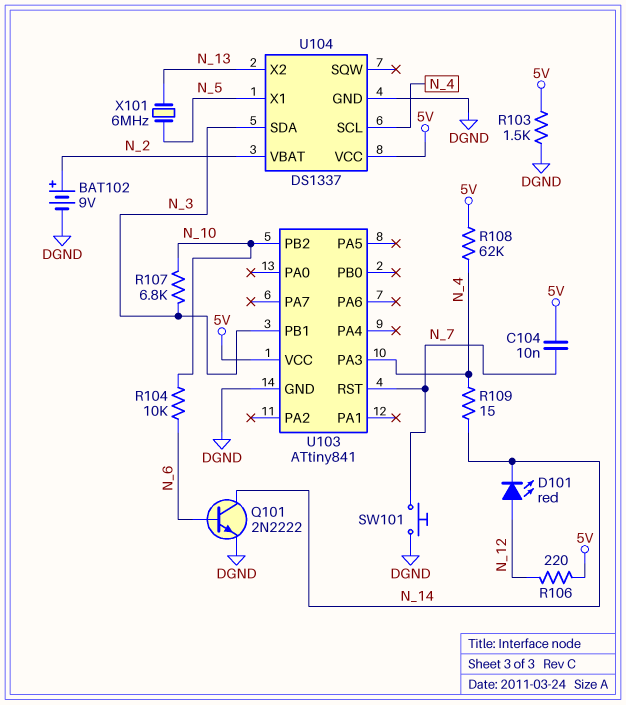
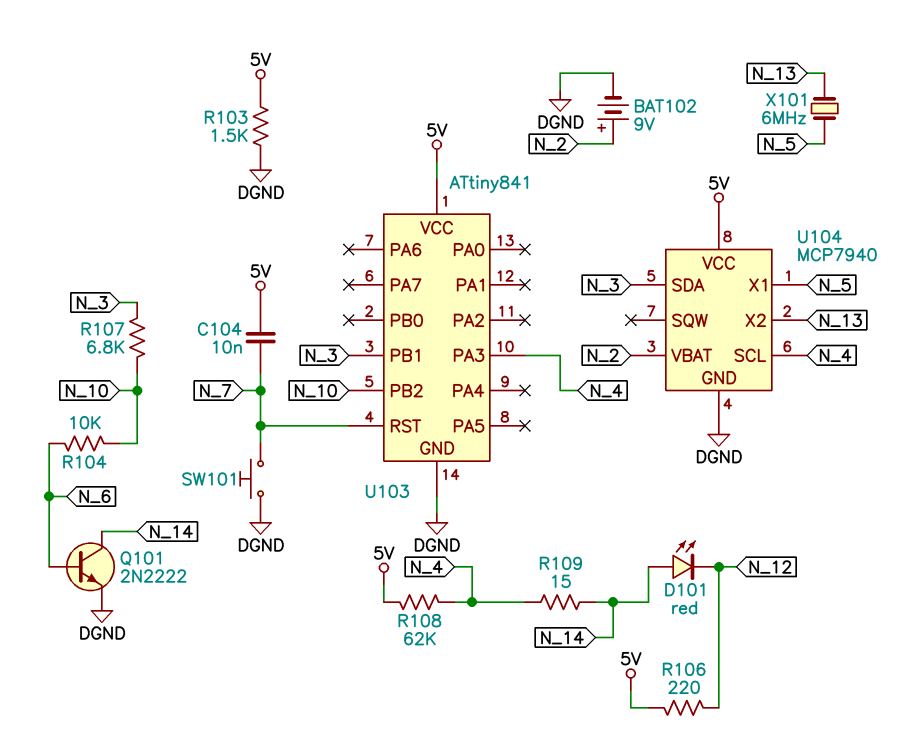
D101: LED red (A N_12, K N_14) -> LED red (A N_14, K N_12)
U104: DS1337 -> MCP7940

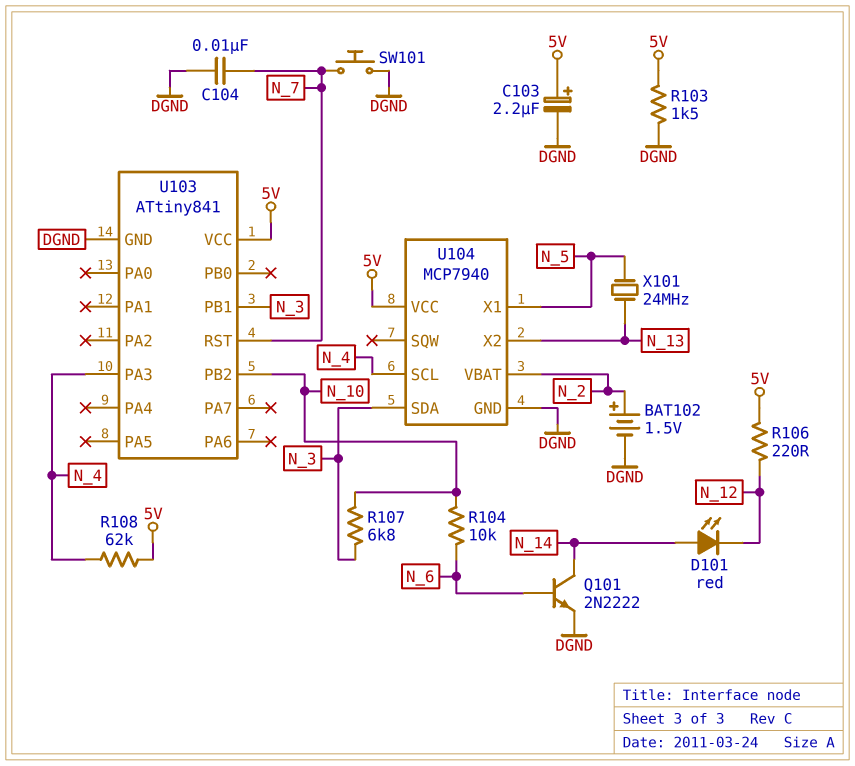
BAT102: 9V (plus N_2, minus DGND) -> 1.5V (plus N_2, minus DGND)
C103: none -> 2.2uF (plus 5V, minus DGND)
C104: 10nF (5V, N_7) -> 10nF (DGND, N_7)
R109: 15 (N_4, N_14) -> none
X101: 6MHz (N_5, N_13) -> 24MHz (N_5, N_13)

